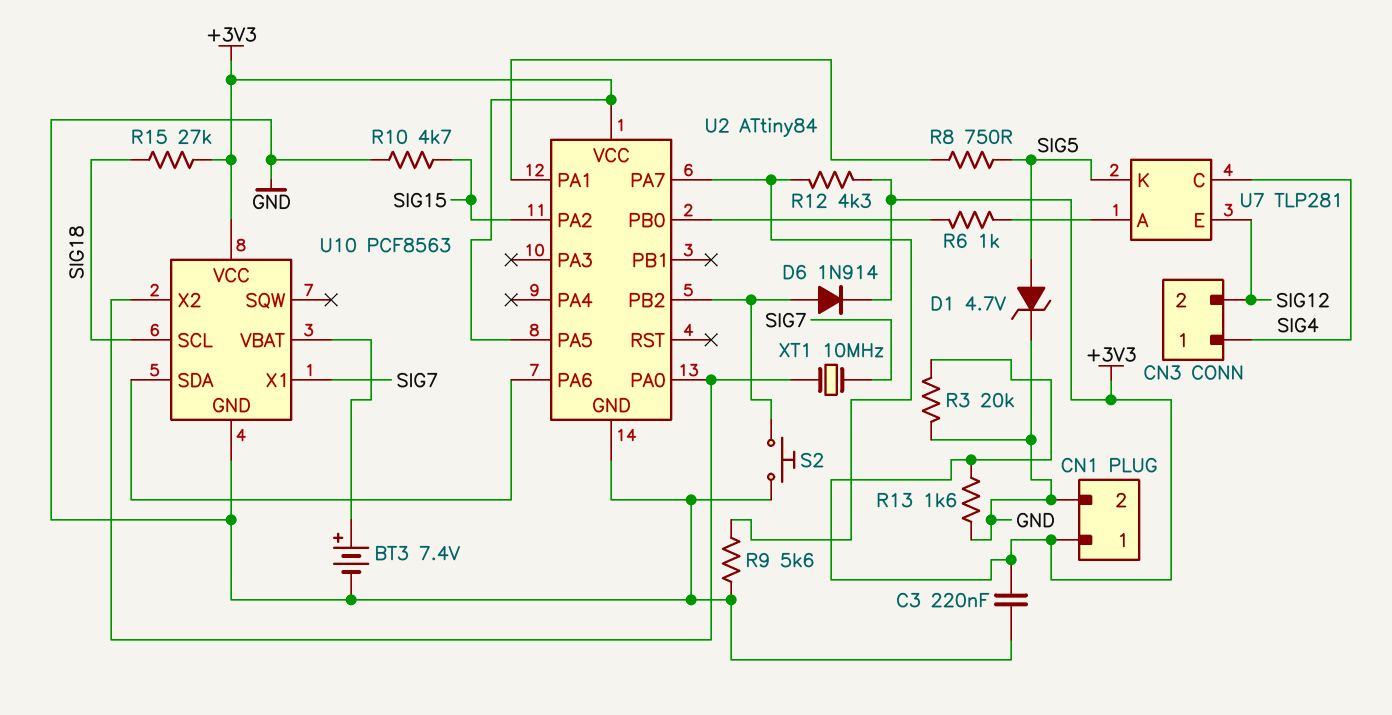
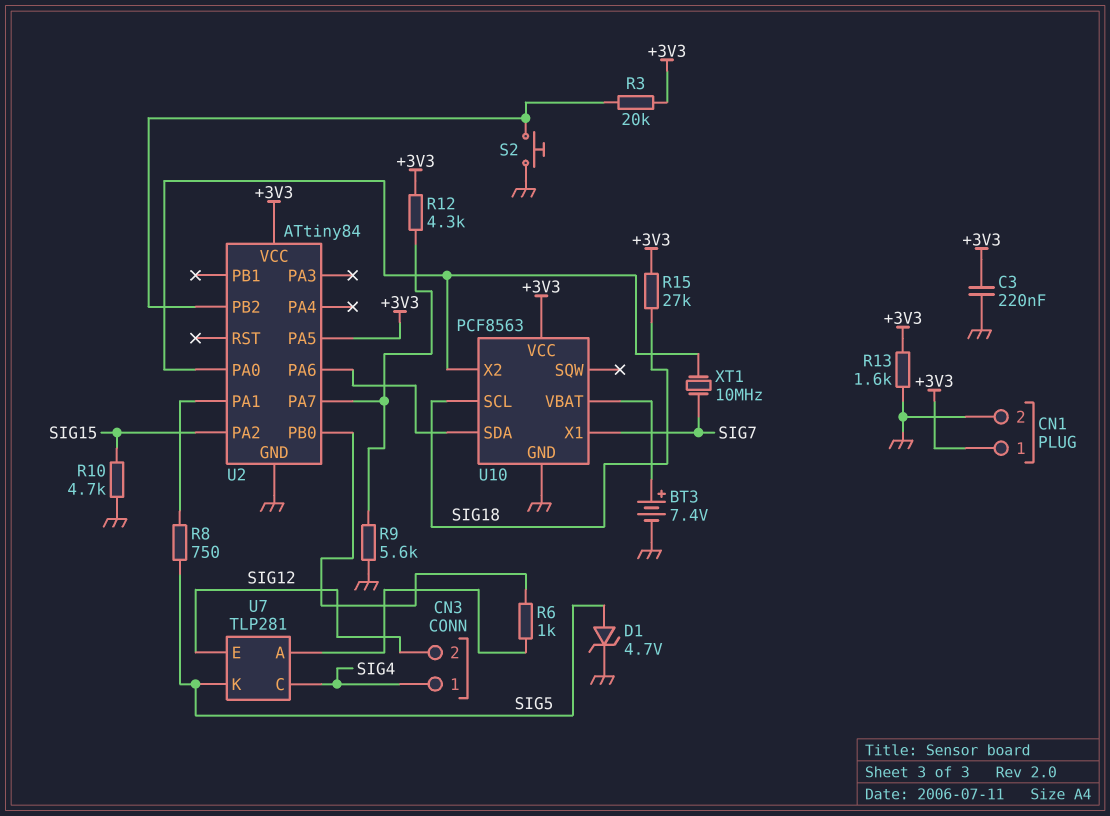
D6: diode 1N914 (A U2/PB2, K +3V3) -> none
R3: 20k (+3V3, GND) -> 20k (+3V3, U2/PB2)

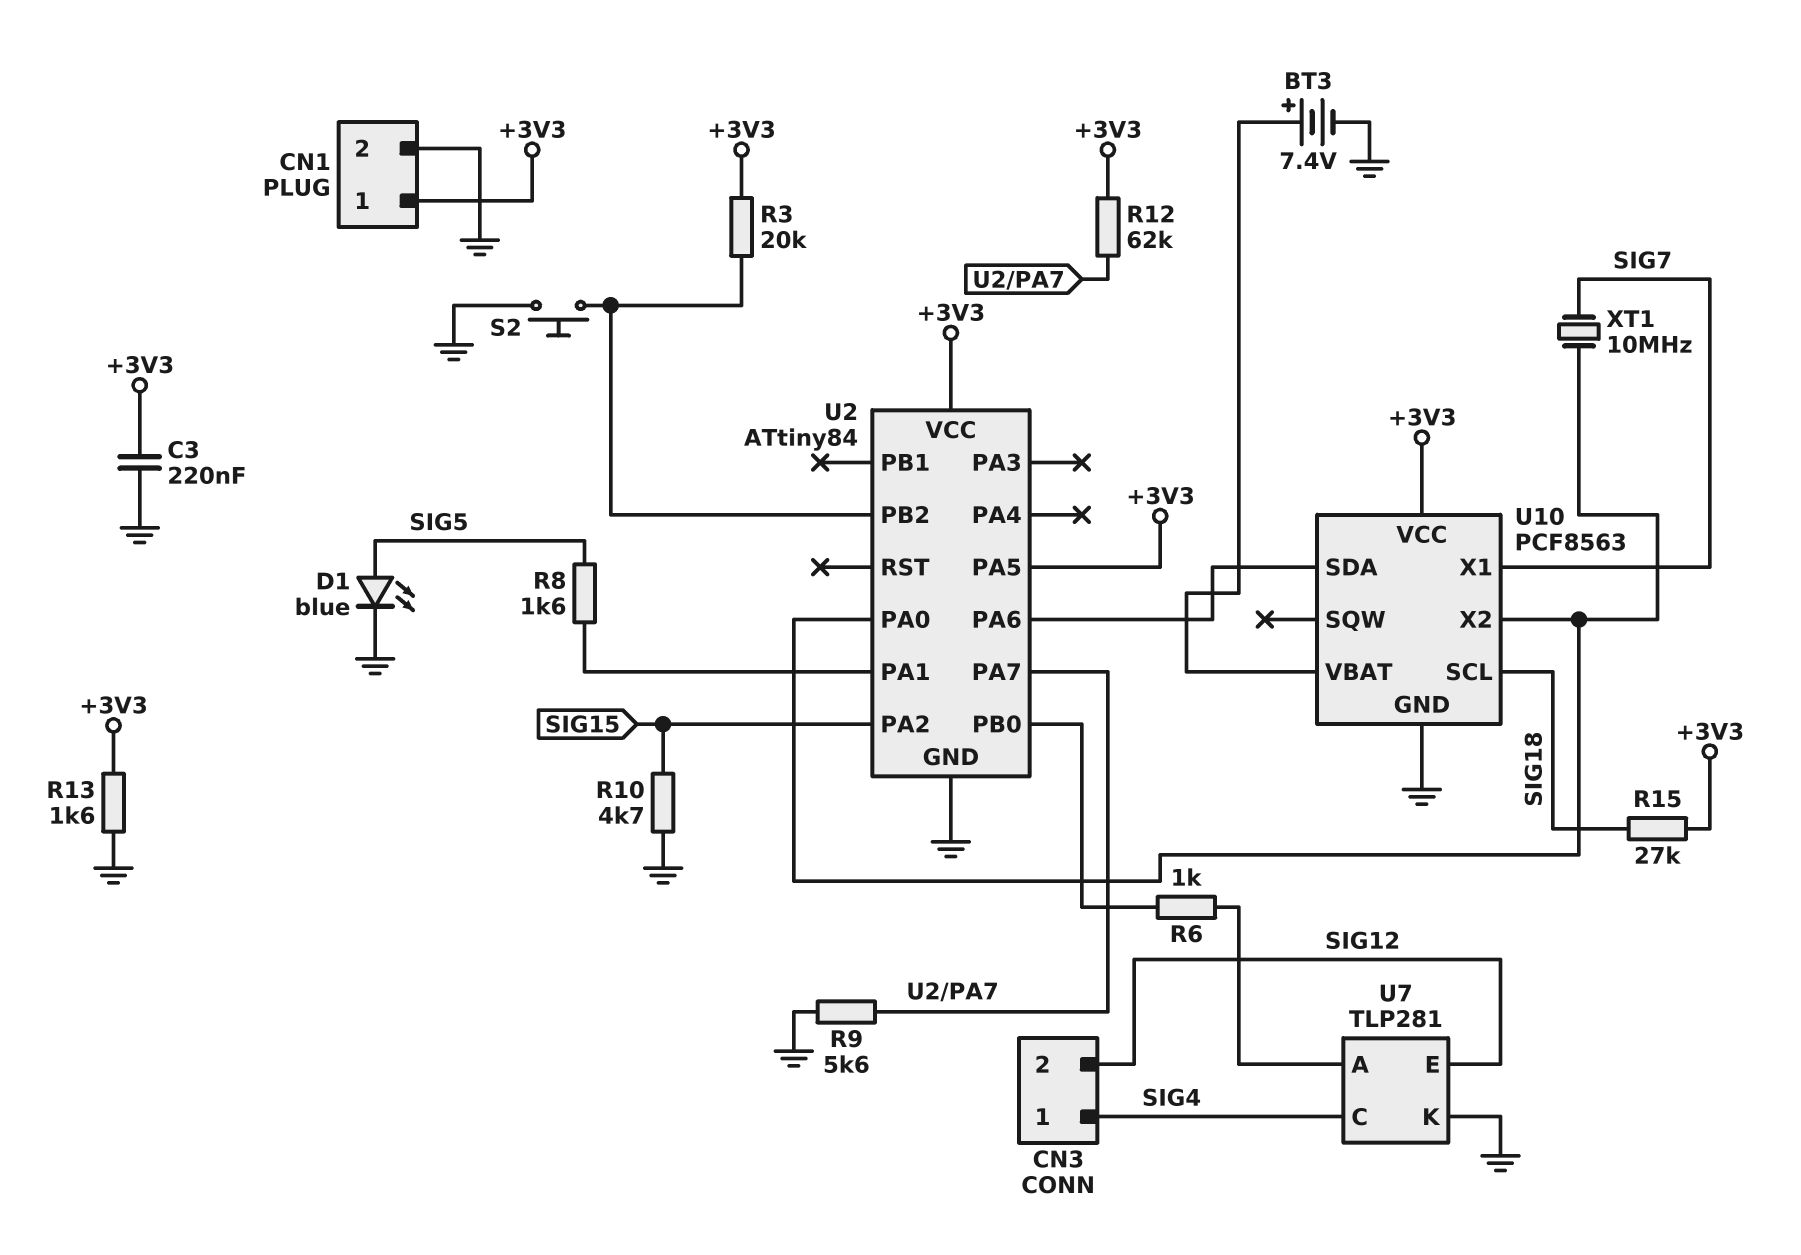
D1: zener 4.7V (A SIG5, K GND) -> LED blue (A SIG5, K GND)
R8: 750 (SIG5, U2/PA1) -> 1.6k (SIG5, U2/PA1)
R12: 4.3k (+3V3, U2/PA7) -> 62k (+3V3, U2/PA7)
U7 pin K: SIG5 -> GND

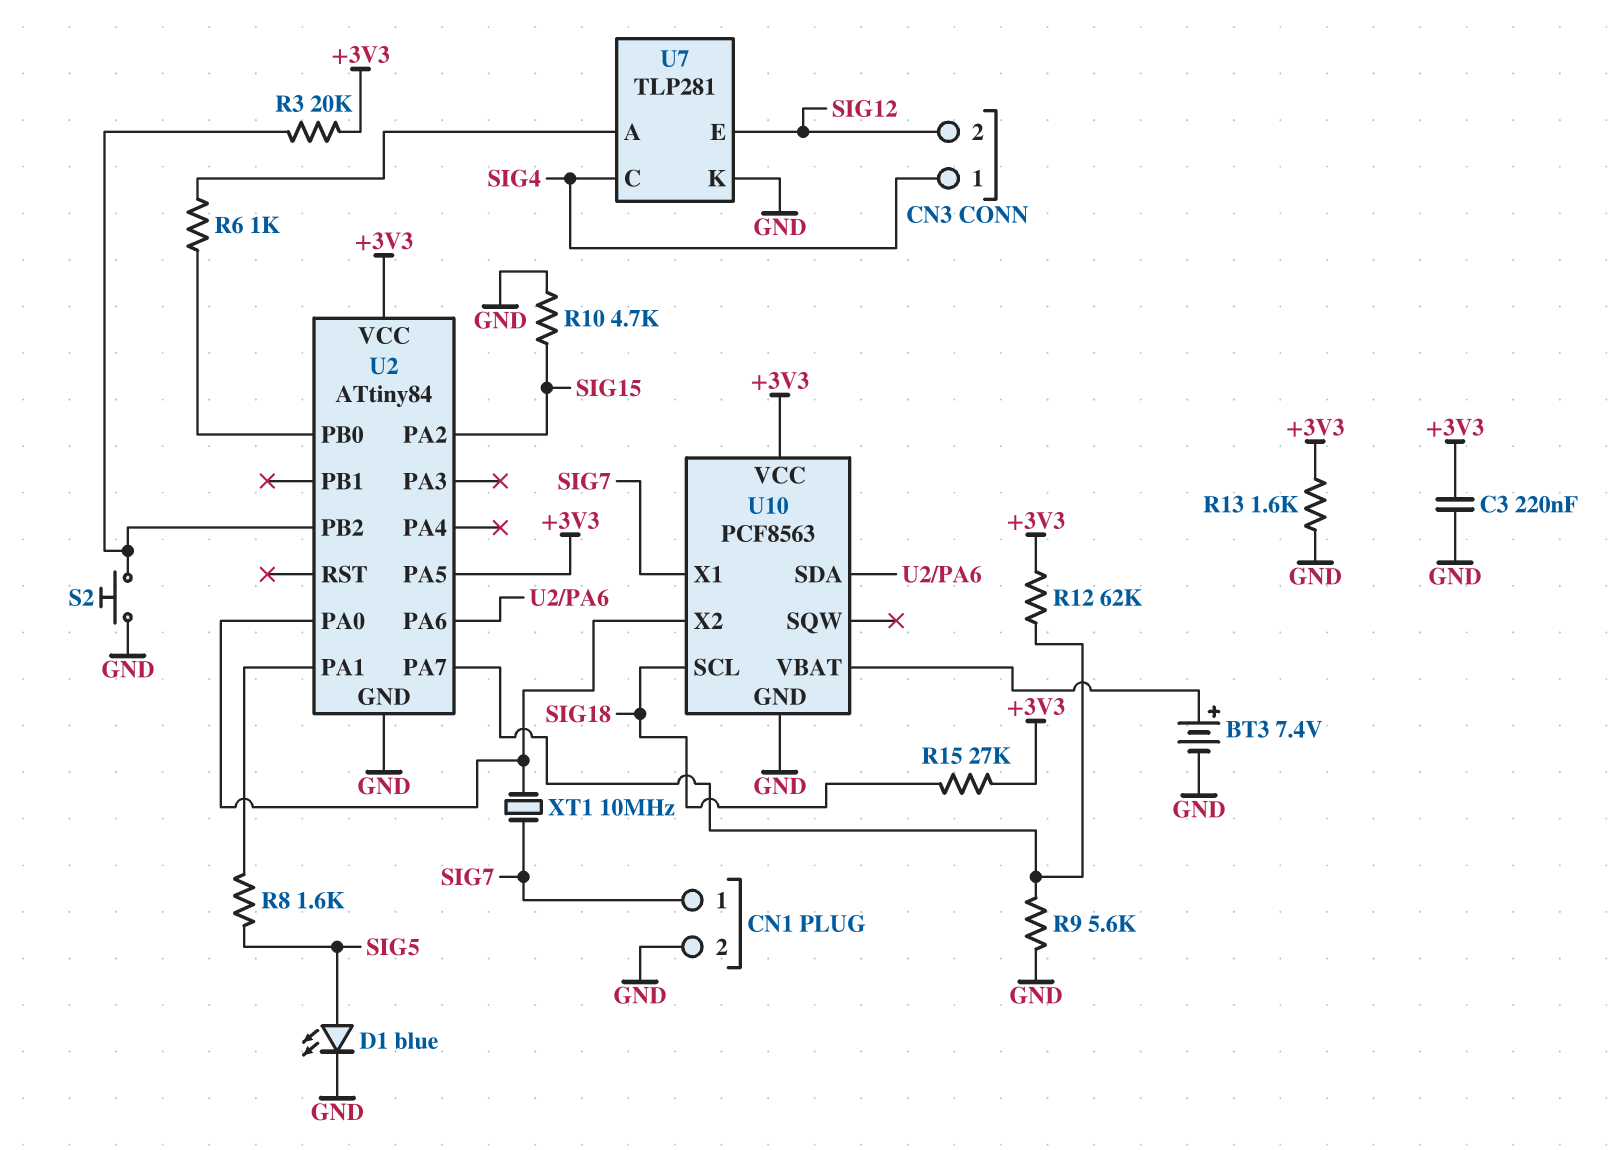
CN1 pin 1: +3V3 -> SIG7

